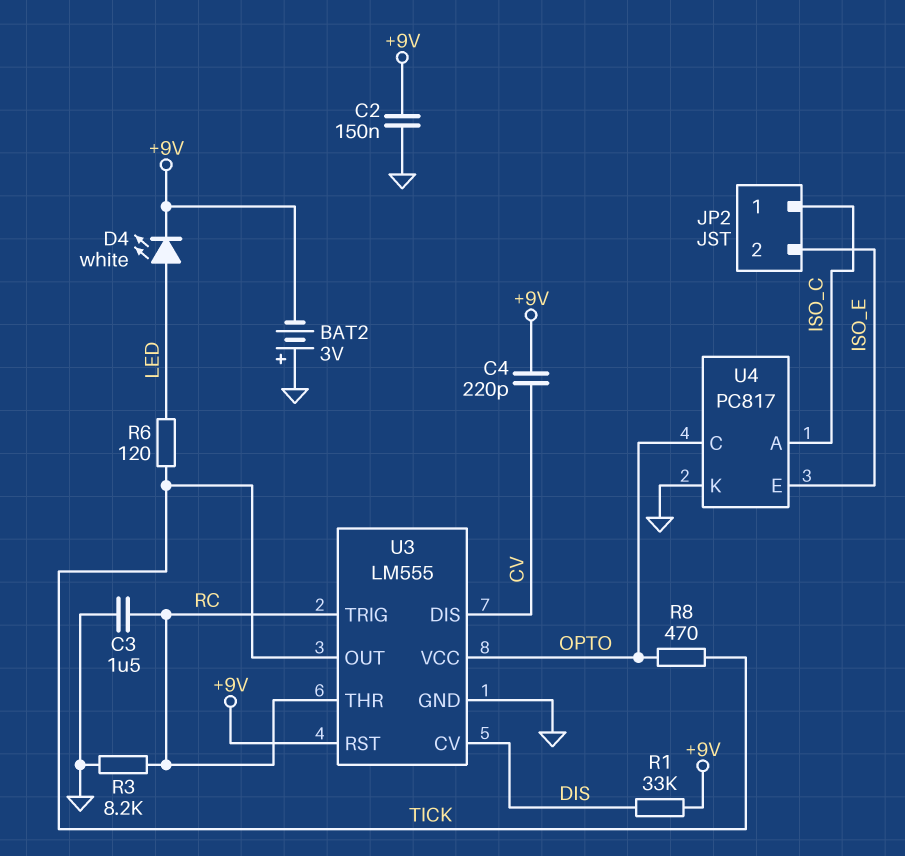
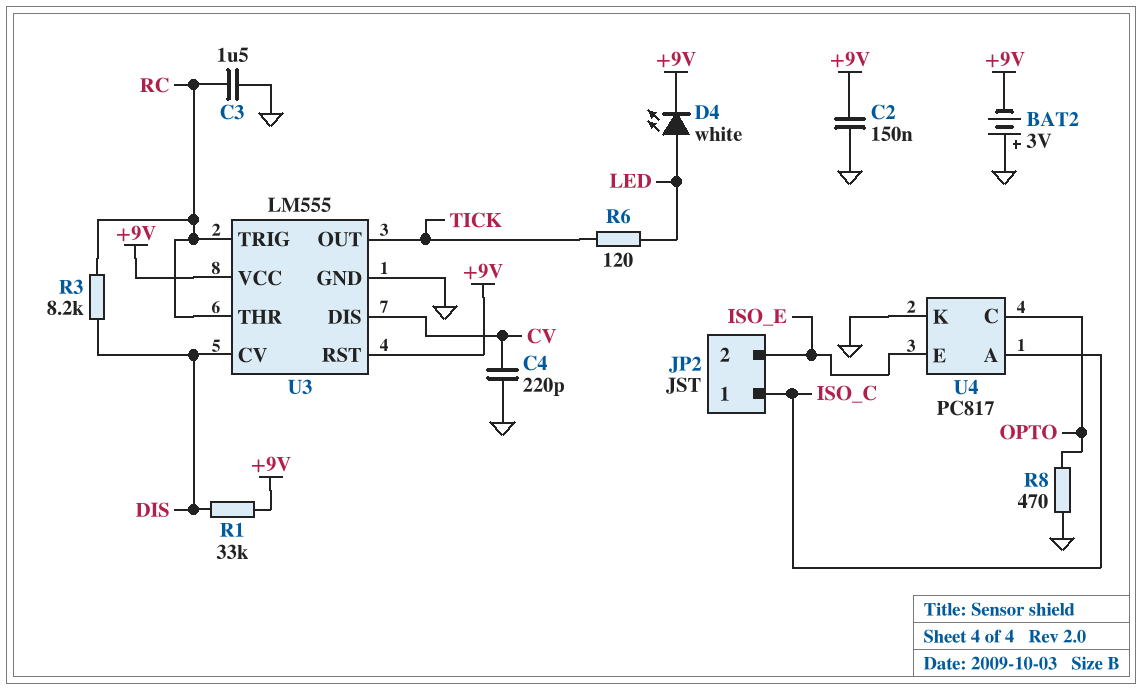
C4: 220pF (+9V, CV) -> 220pF (CV, GND)
R3: 8.2k (GND, RC) -> 8.2k (DIS, RC)
R8: 470 (OPTO, TICK) -> 470 (GND, OPTO)
U3 pin VCC: OPTO -> +9V

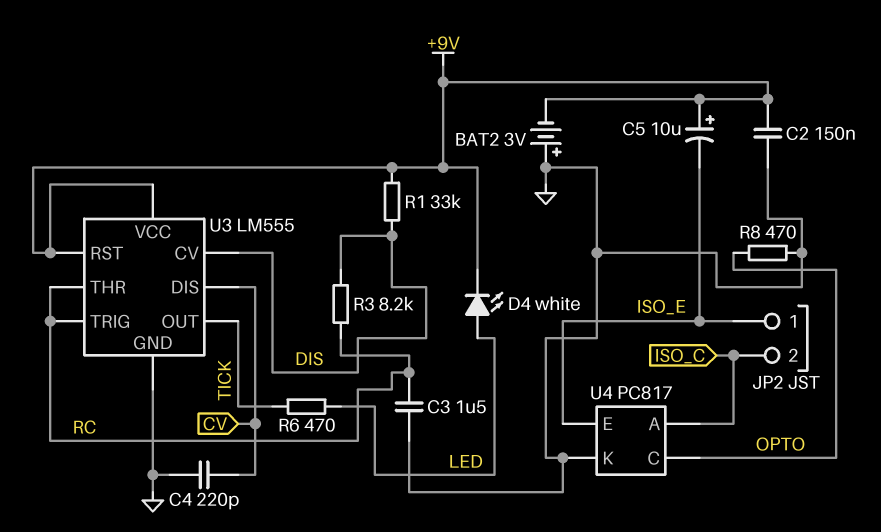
C5: none -> 10uF (plus +9V, minus ISO_E)
JP2 pin 1: ISO_C -> ISO_E
JP2 pin 2: ISO_E -> ISO_C
R6: 120 (LED, TICK) -> 470 (LED, TICK)

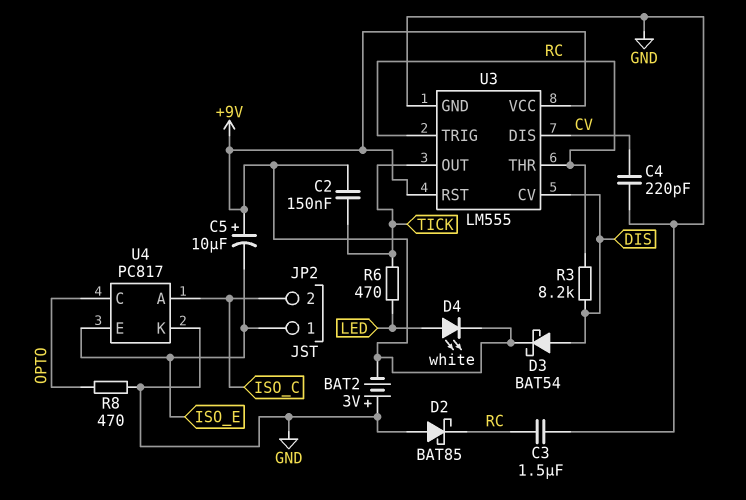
C2: 150nF (+9V, GND) -> 150nF (+9V, TICK)
D2: none -> schottky BAT85 (A GND, K RC)
D3: none -> schottky BAT54 (A DIS, K +9V)
R1: 33k (+9V, DIS) -> none

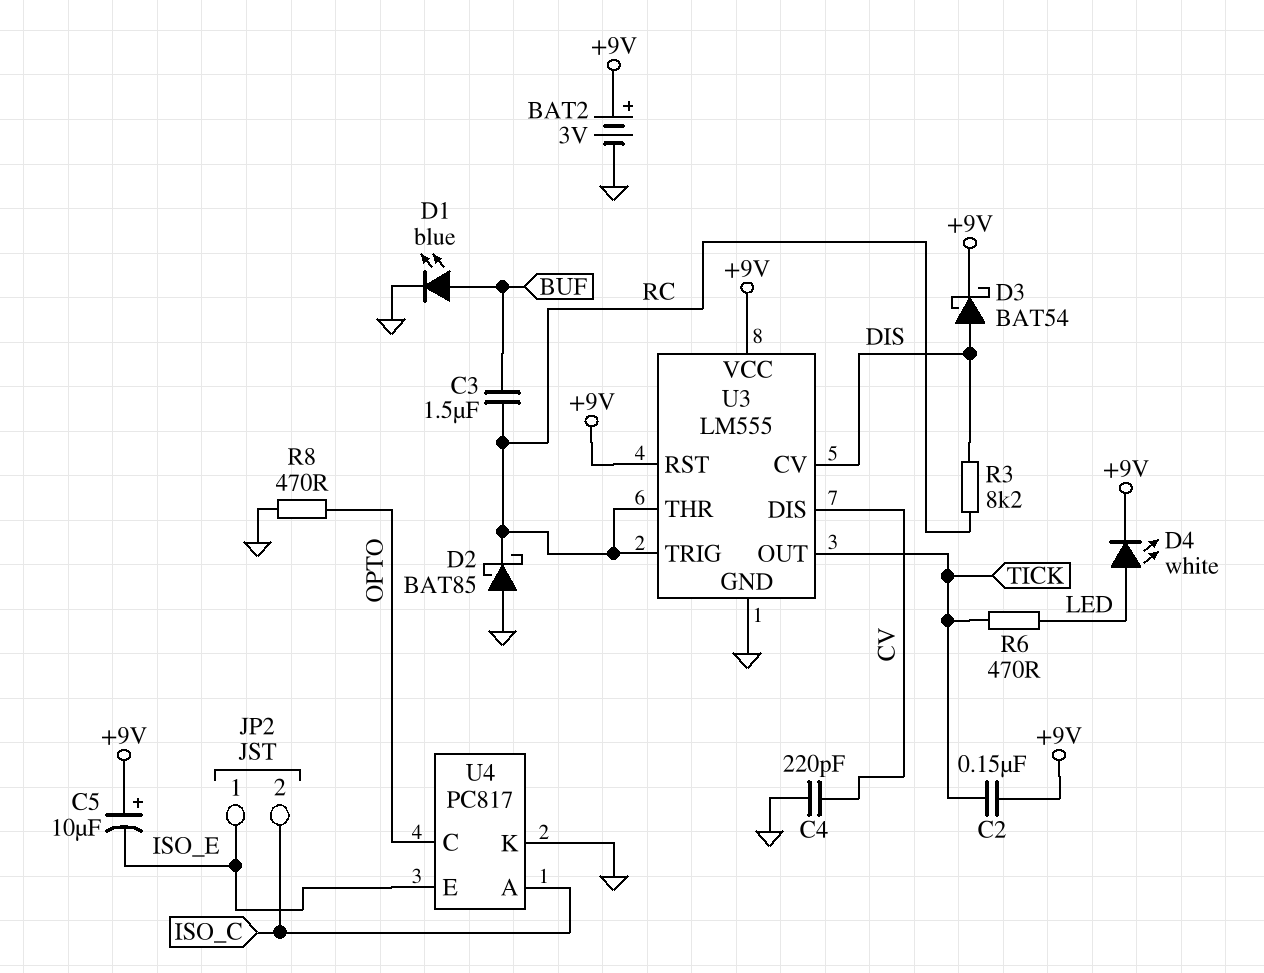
BAT2: 3V (plus GND, minus +9V) -> 3V (plus +9V, minus GND)
C3: 1.5uF (GND, RC) -> 1.5uF (BUF, RC)
D1: none -> LED blue (A BUF, K GND)

